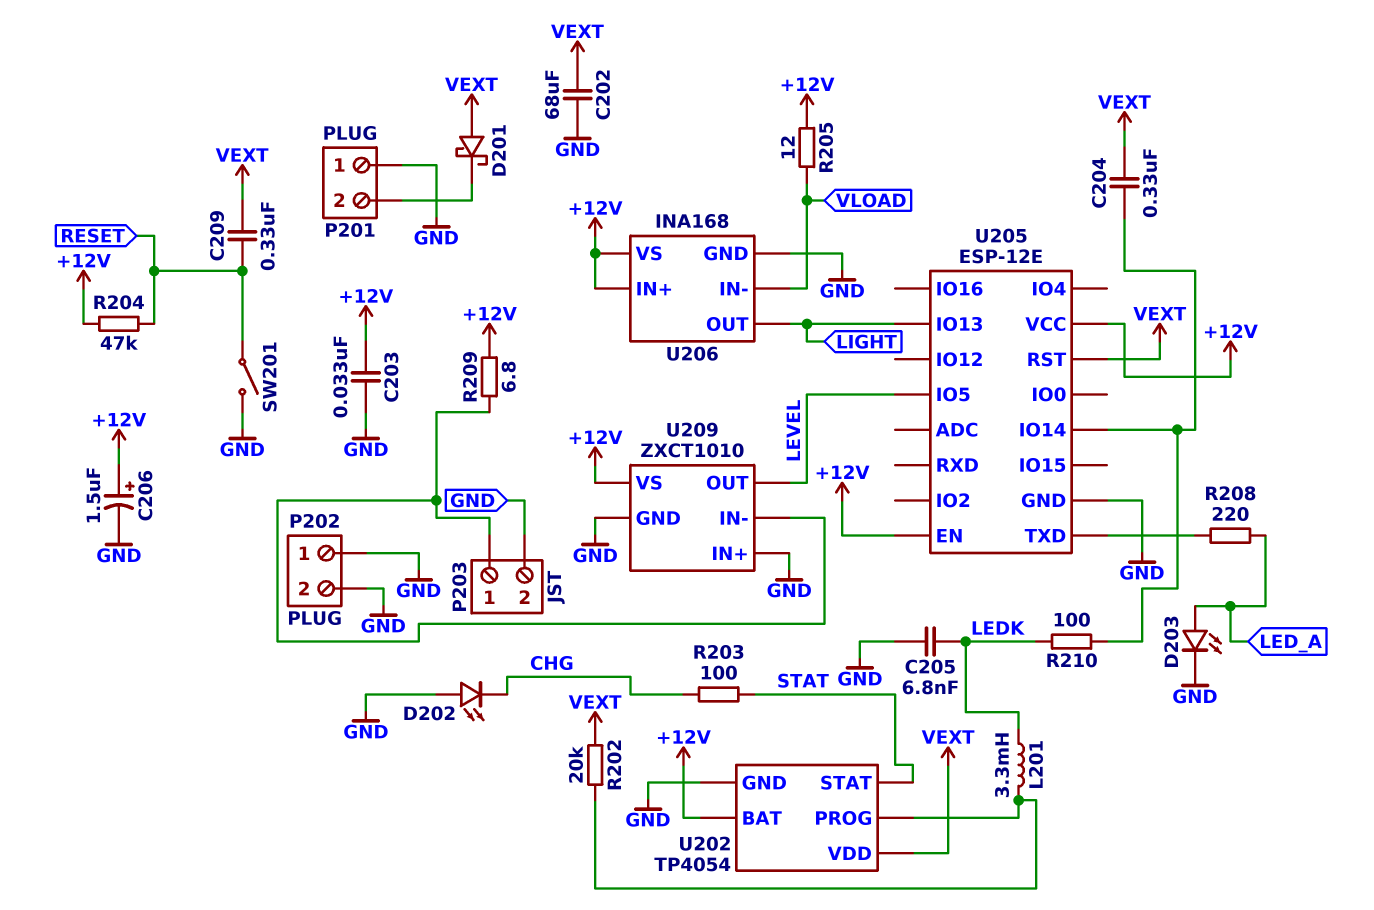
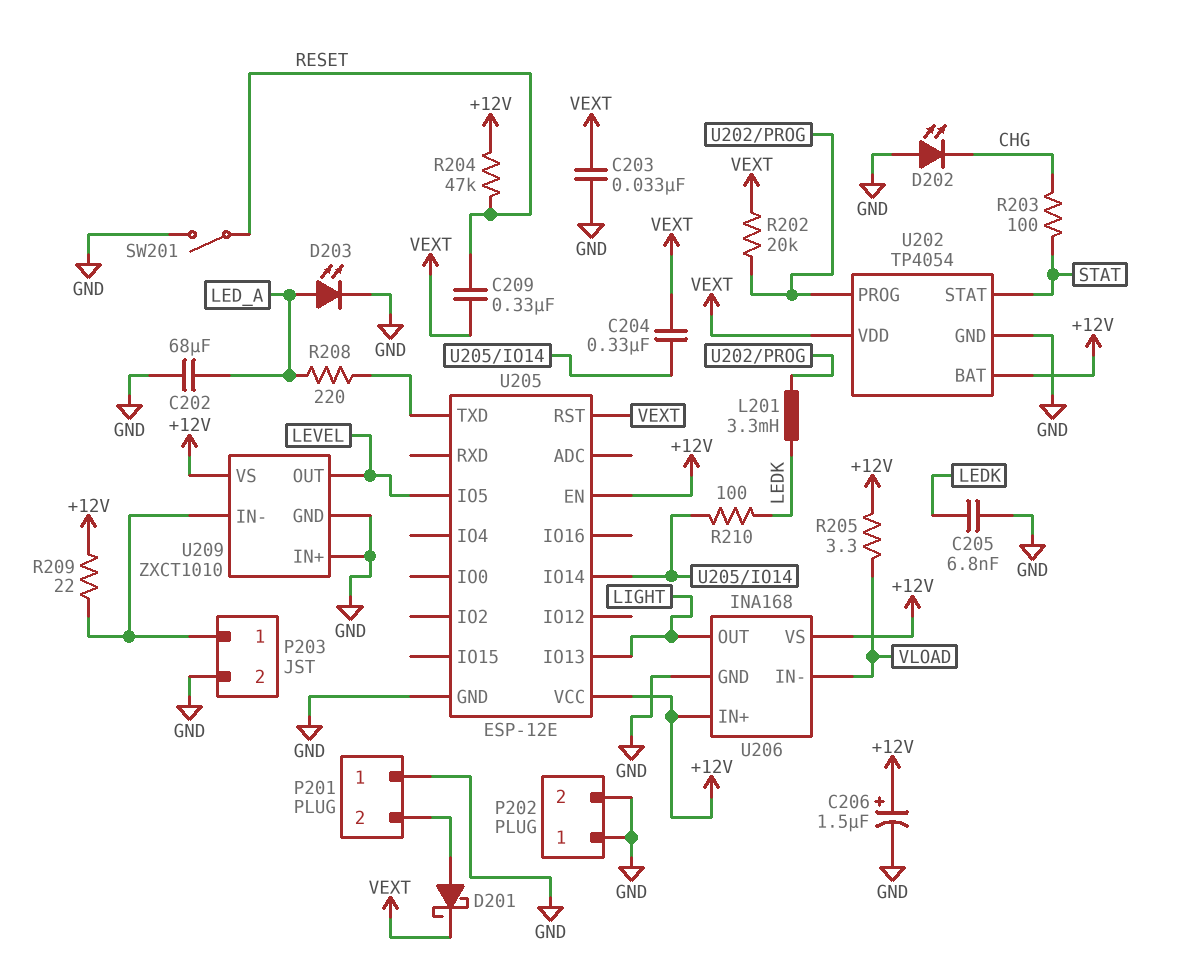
C202: 68uF (GND, VEXT) -> 68uF (GND, LED_A)
C203: 33nF (+12V, GND) -> 33nF (GND, VEXT)
D201: schottky (A VEXT, K P201/2) -> schottky (A P201/2, K VEXT)
R205: 12 (+12V, VLOAD) -> 3.3 (+12V, VLOAD)
R209: 6.8 (+12V, P203/1) -> 22 (+12V, P203/1)

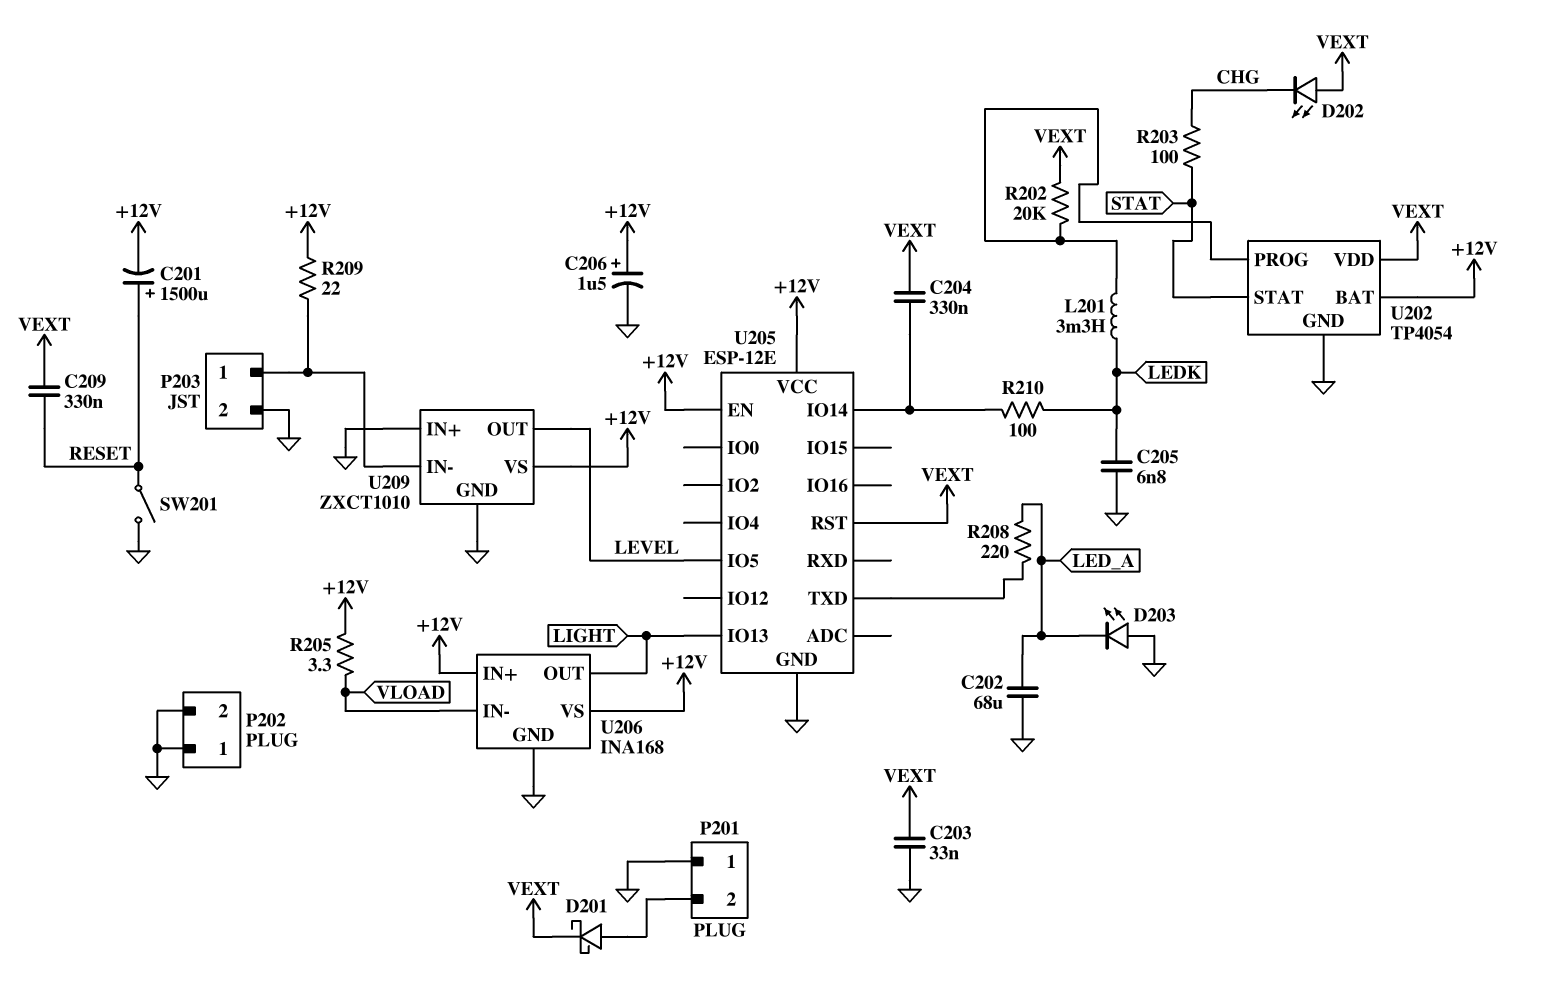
C201: none -> 1500uF (plus RESET, minus +12V)
D202: LED (A GND, K CHG) -> LED (A VEXT, K CHG)
D203: LED (A LED_A, K GND) -> LED (A GND, K LED_A)
R204: 47k (+12V, RESET) -> none

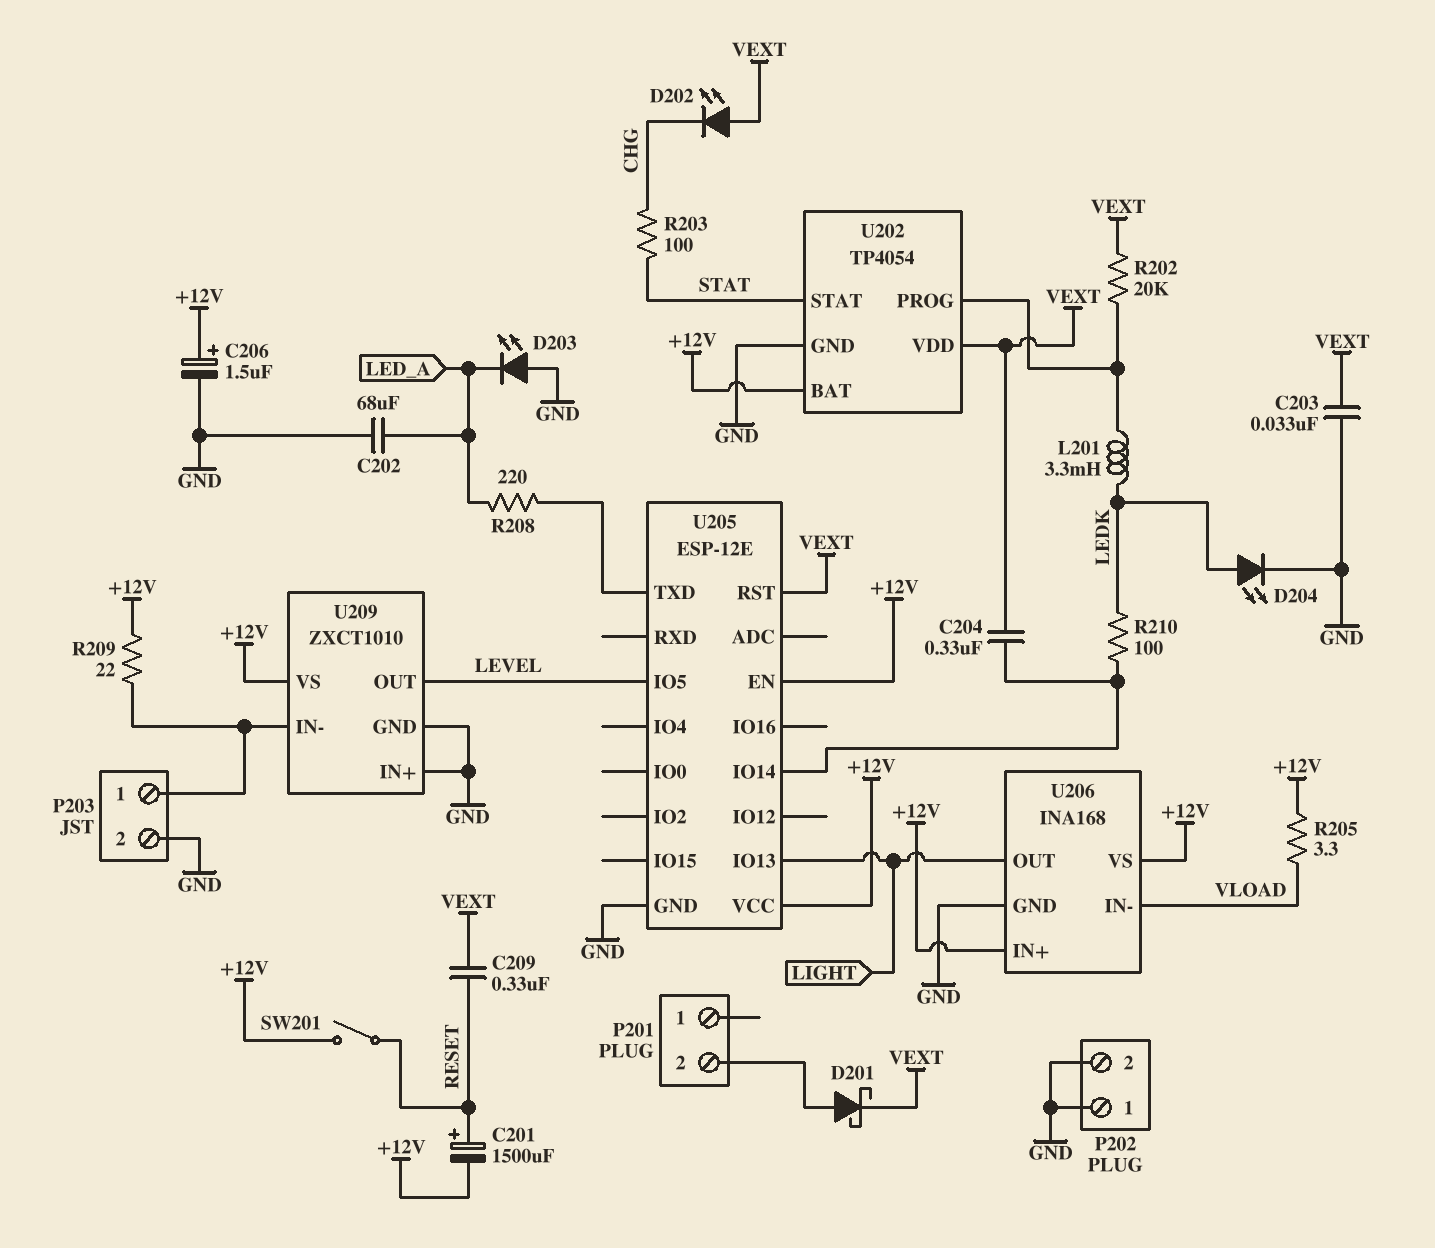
C205: 6.8nF (GND, LEDK) -> none
D204: none -> LED (A LEDK, K GND)
P201 pin 1: GND -> none
SW201: switch (GND, RESET) -> switch (+12V, RESET)

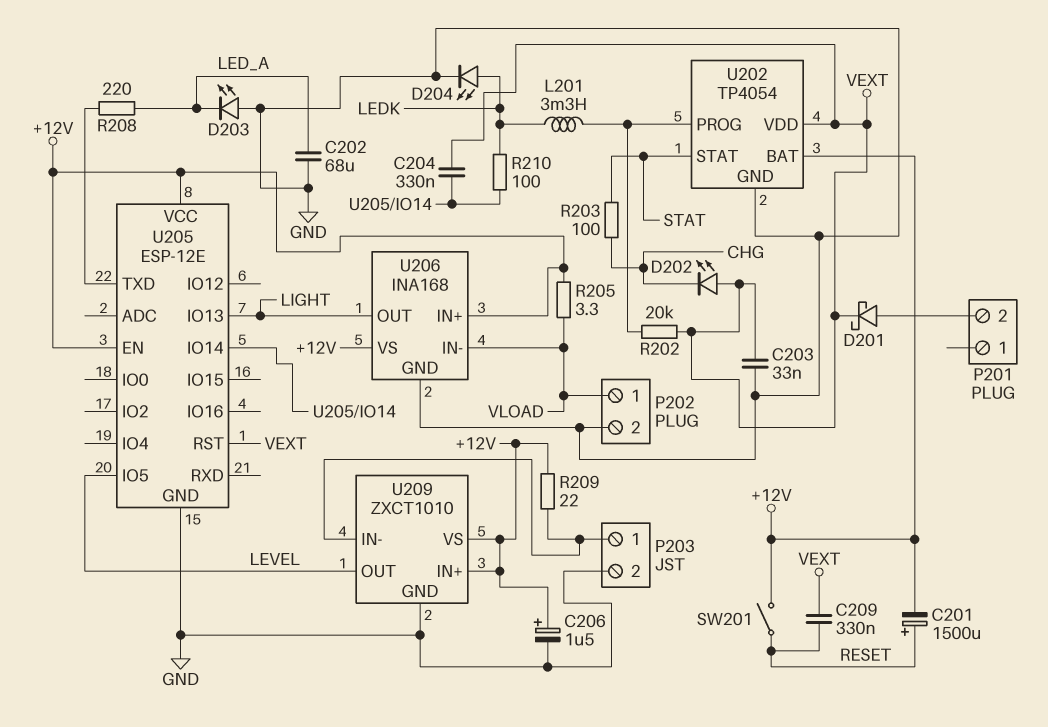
P202 pin 1: GND -> VLOAD
U209 pin IN+: GND -> +12V

